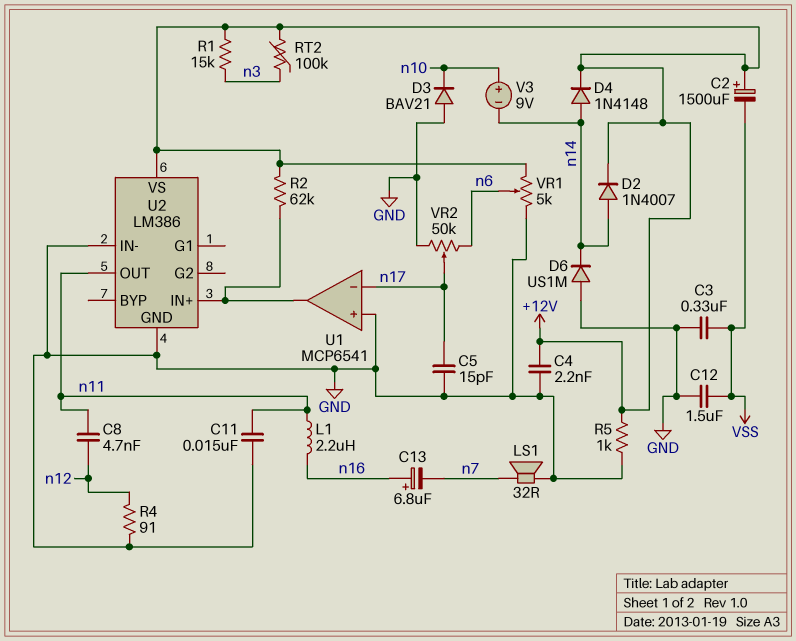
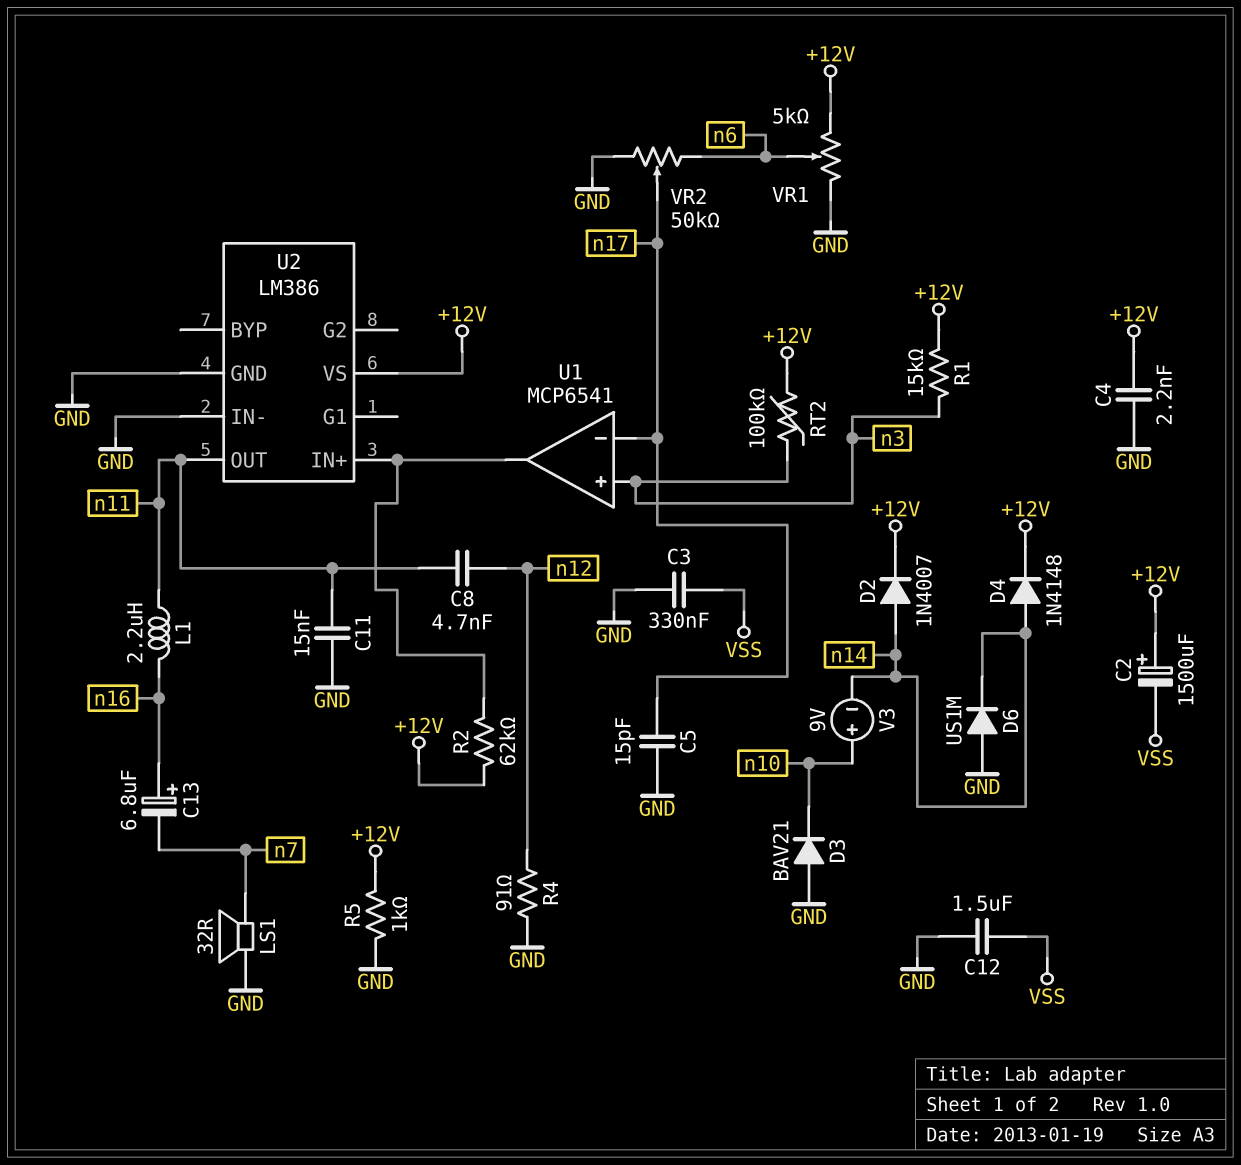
U1 pin in+: GND -> n3

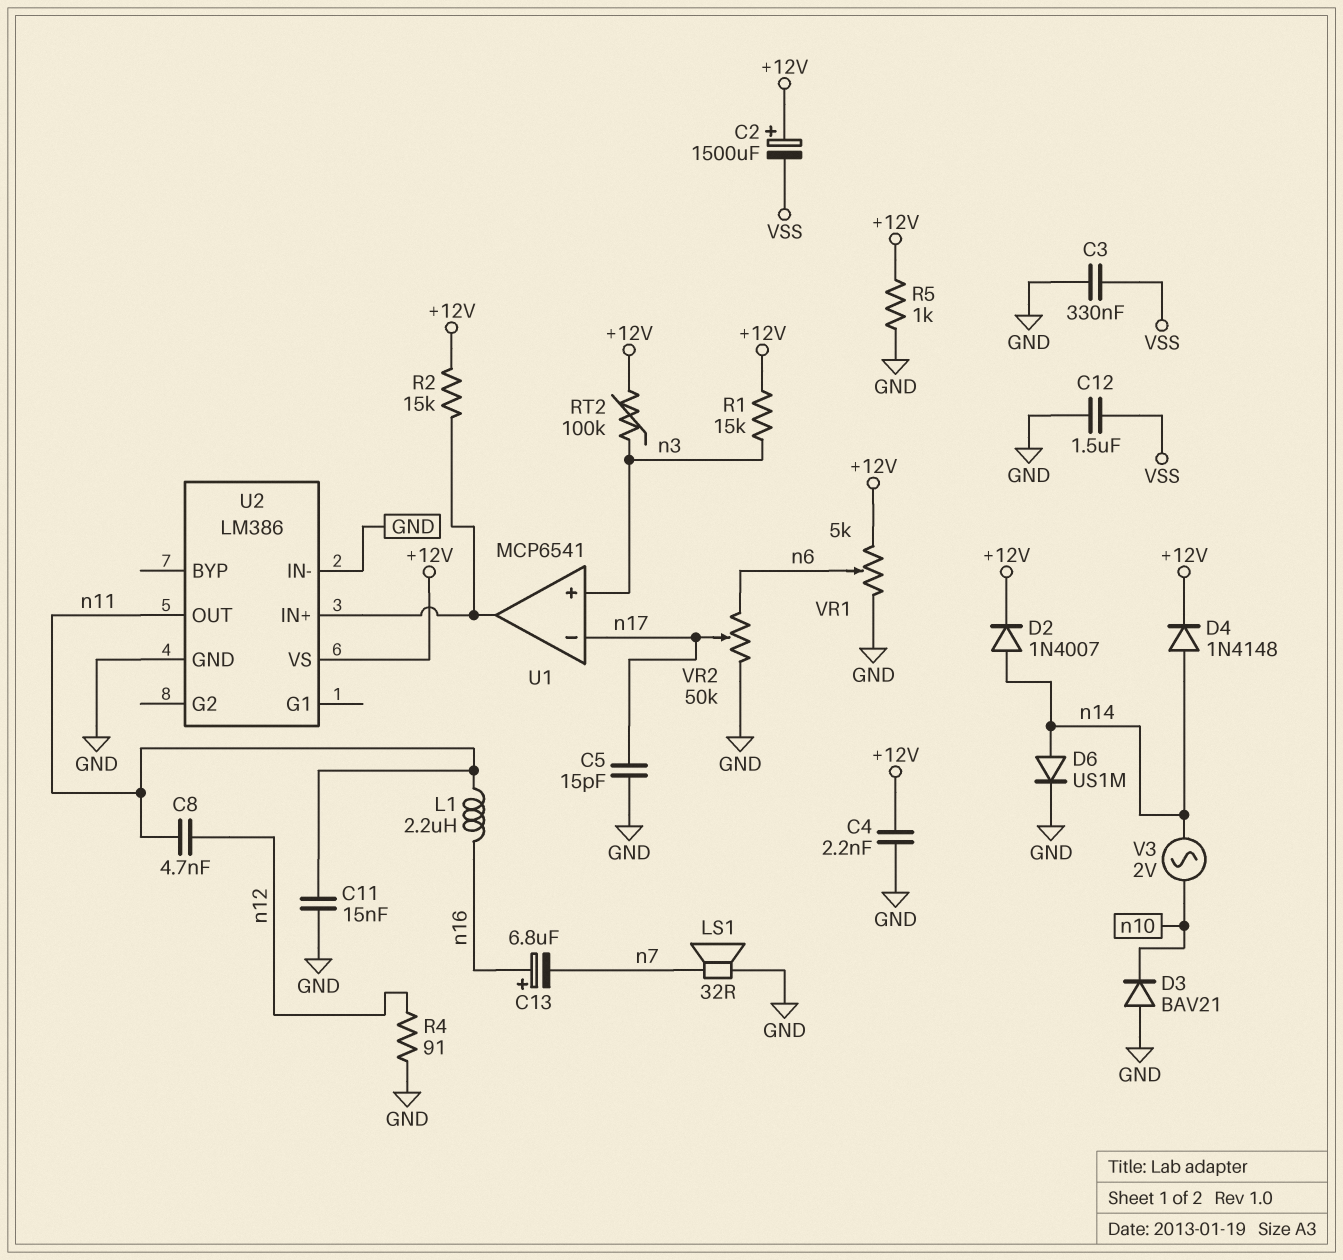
D6: diode US1M (A GND, K n14) -> diode US1M (A n14, K GND)
R2: 62k (+12V, U1/out) -> 15k (+12V, U1/out)
V3: 9V (plus n10, minus n14) -> AC 2V (n10, n14)

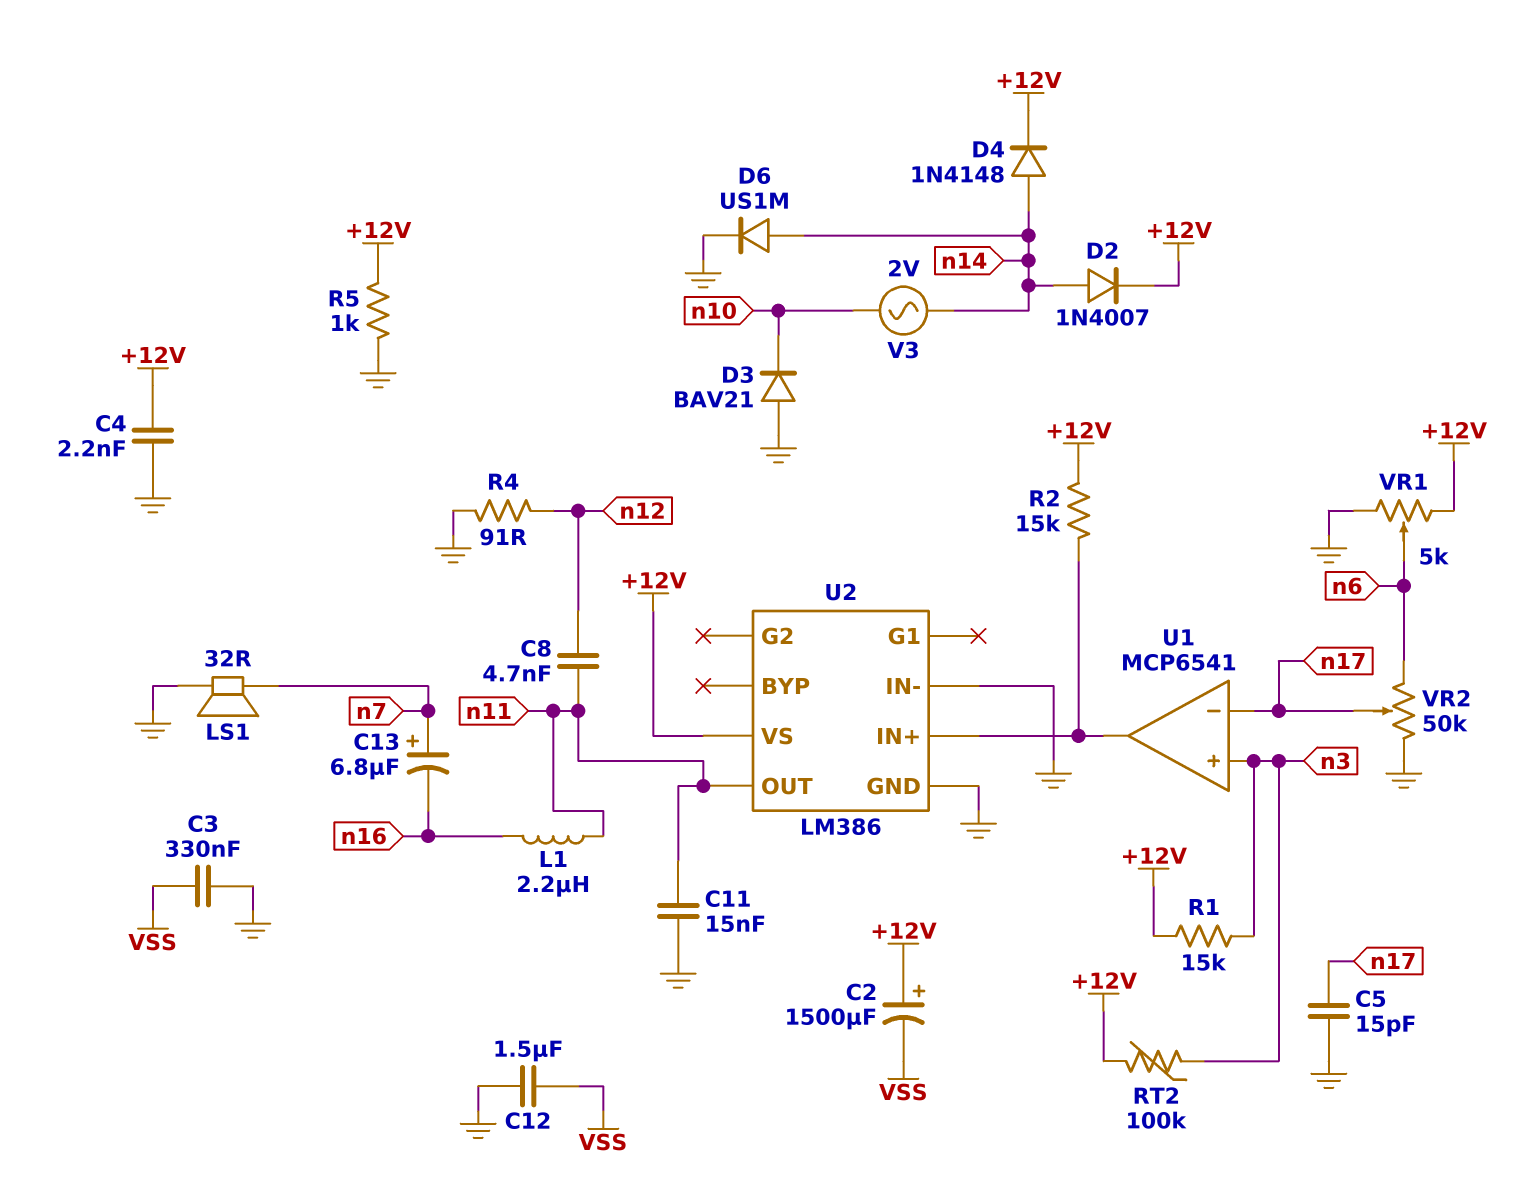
C13: 6.8uF (plus n16, minus n7) -> 6.8uF (plus n7, minus n16)

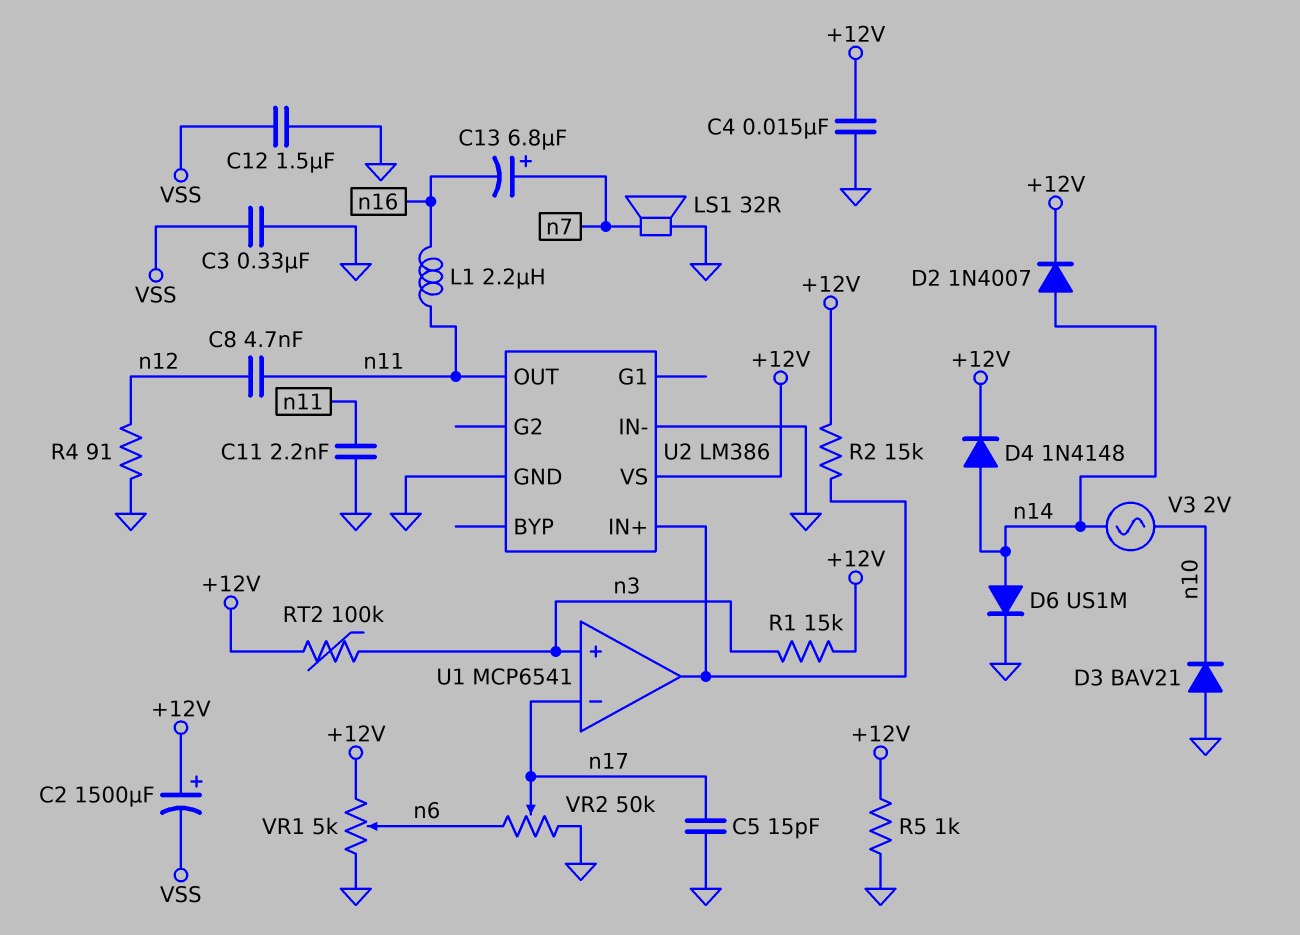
C4: 2.2nF (+12V, GND) -> 15nF (+12V, GND)
C11: 15nF (GND, n11) -> 2.2nF (GND, n11)

